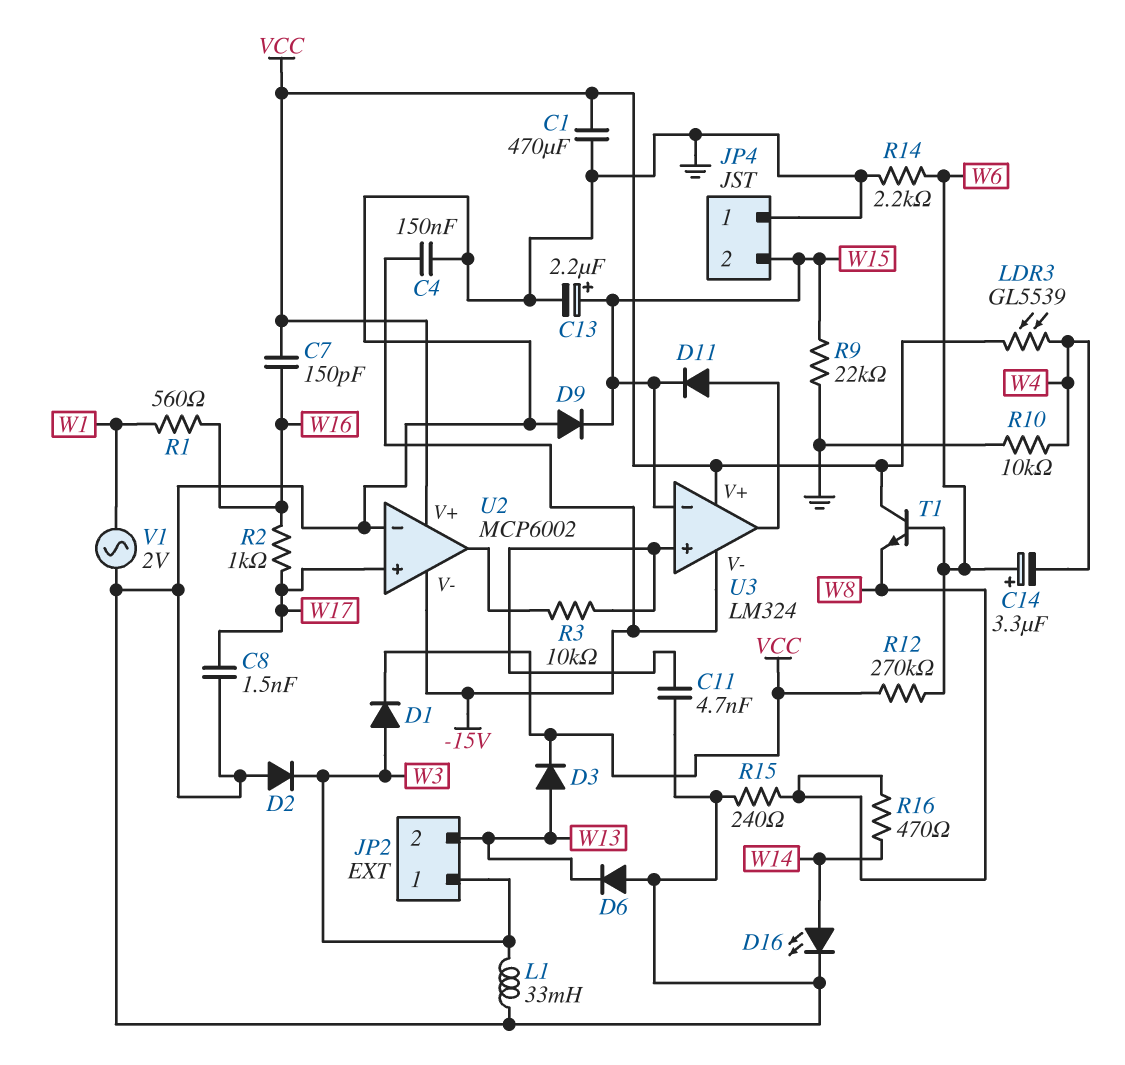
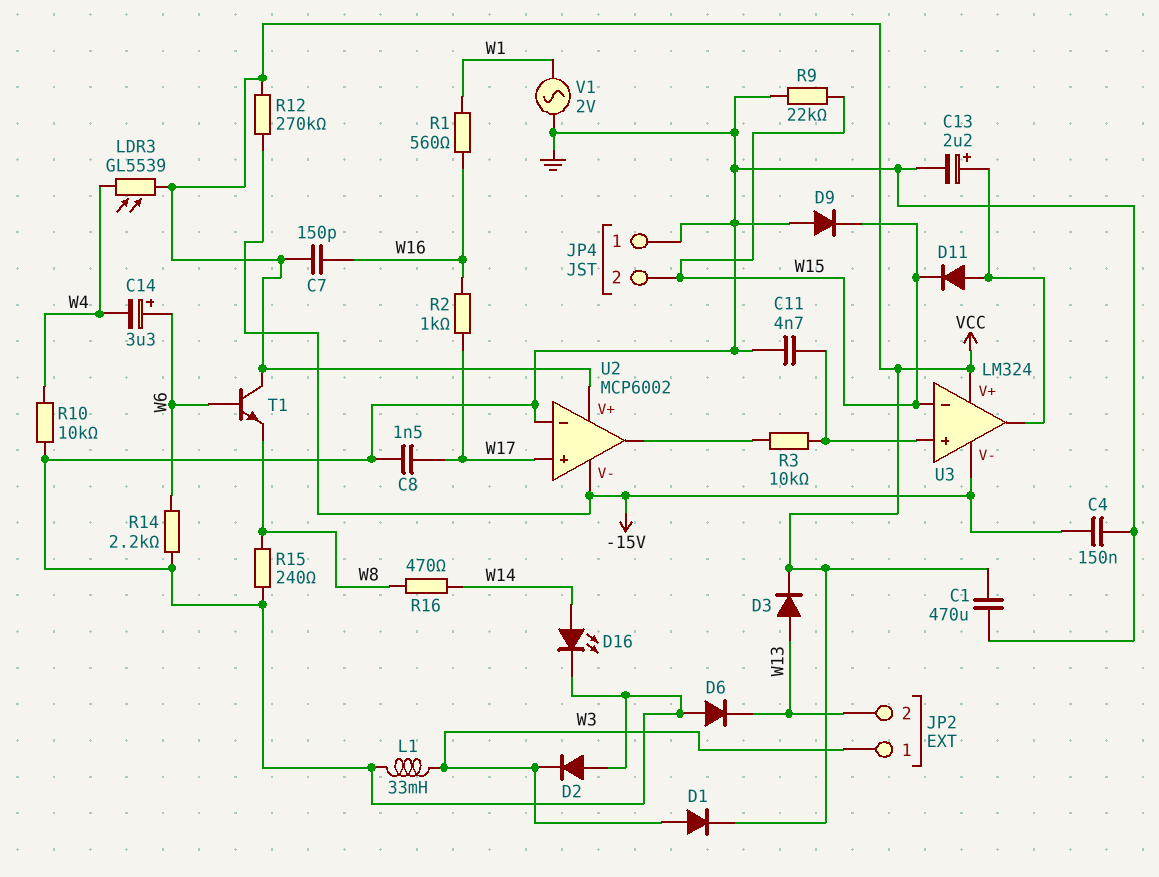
C13: 2.2uF (plus W15, minus GND) -> 2.2uF (plus U3/out, minus GND)
R12: 270k (VCC, W6) -> 270k (-15V, VCC)

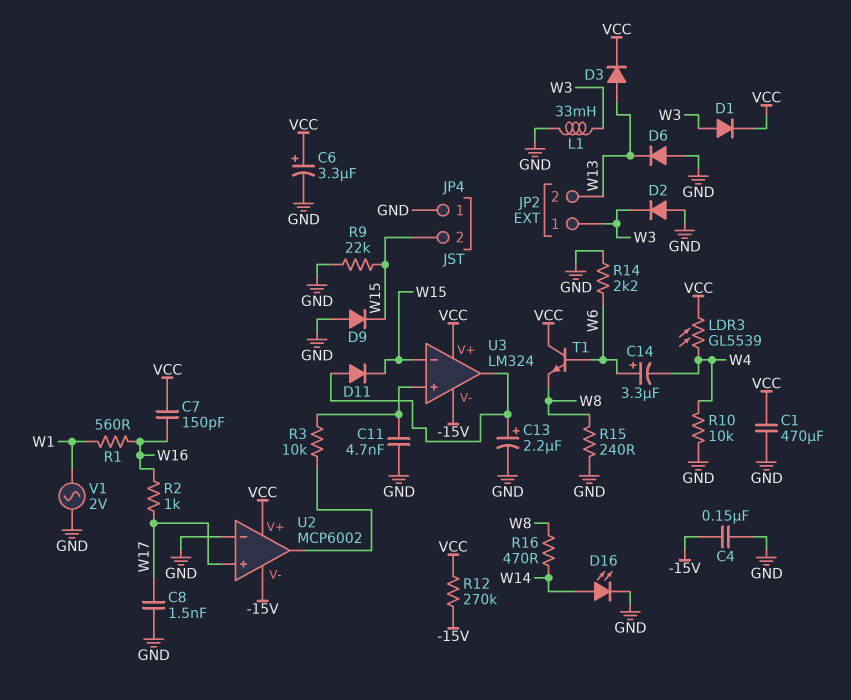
C6: none -> 3.3uF (plus VCC, minus GND)

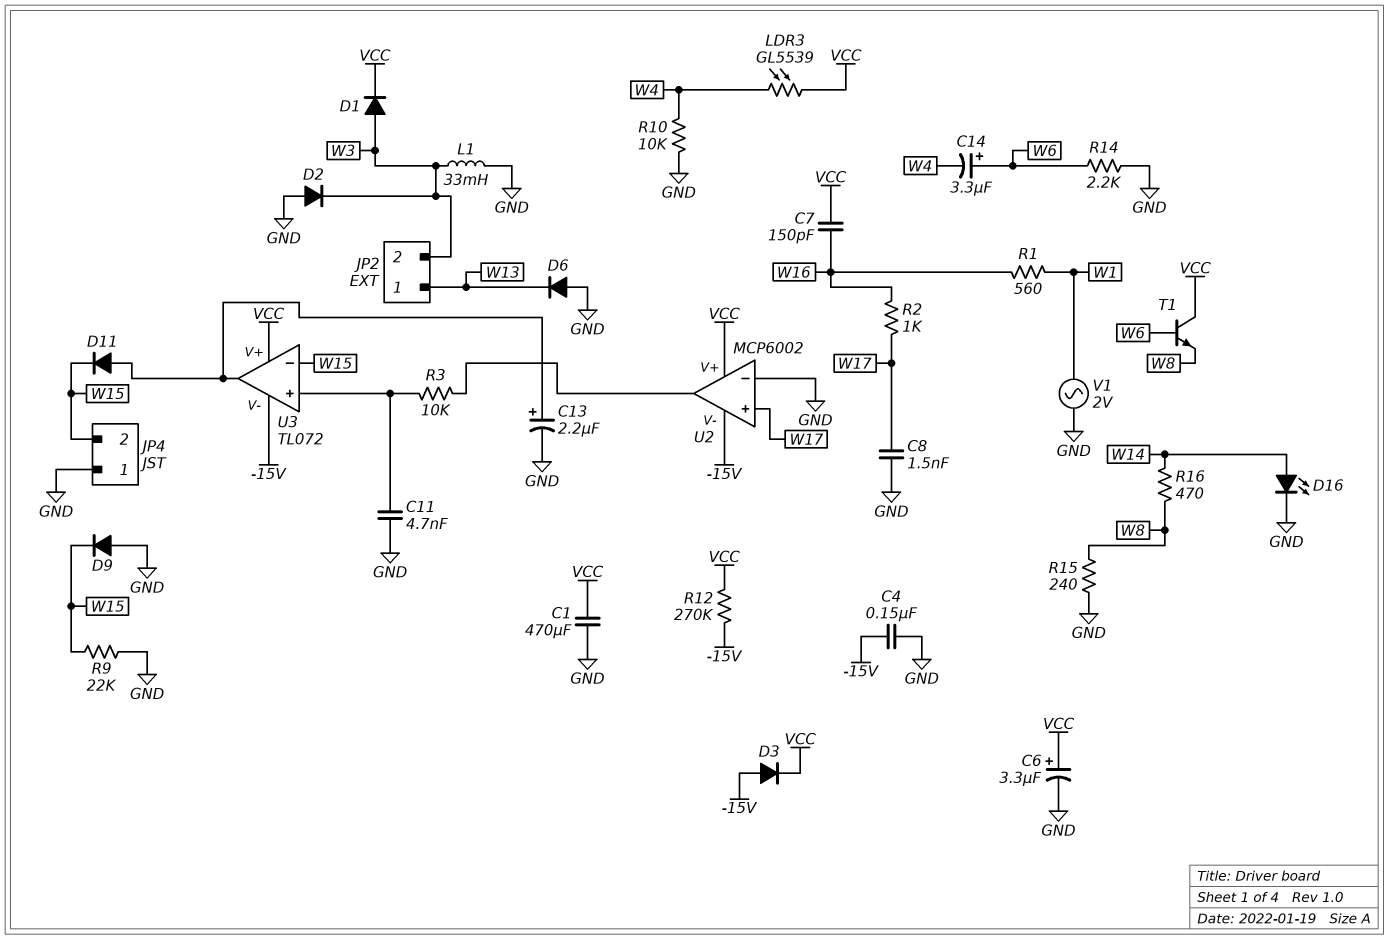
D3: diode (A W13, K VCC) -> diode (A -15V, K VCC)
JP2 pin 1: W3 -> W13
JP2 pin 2: W13 -> W3
U3: LM324 -> TL072

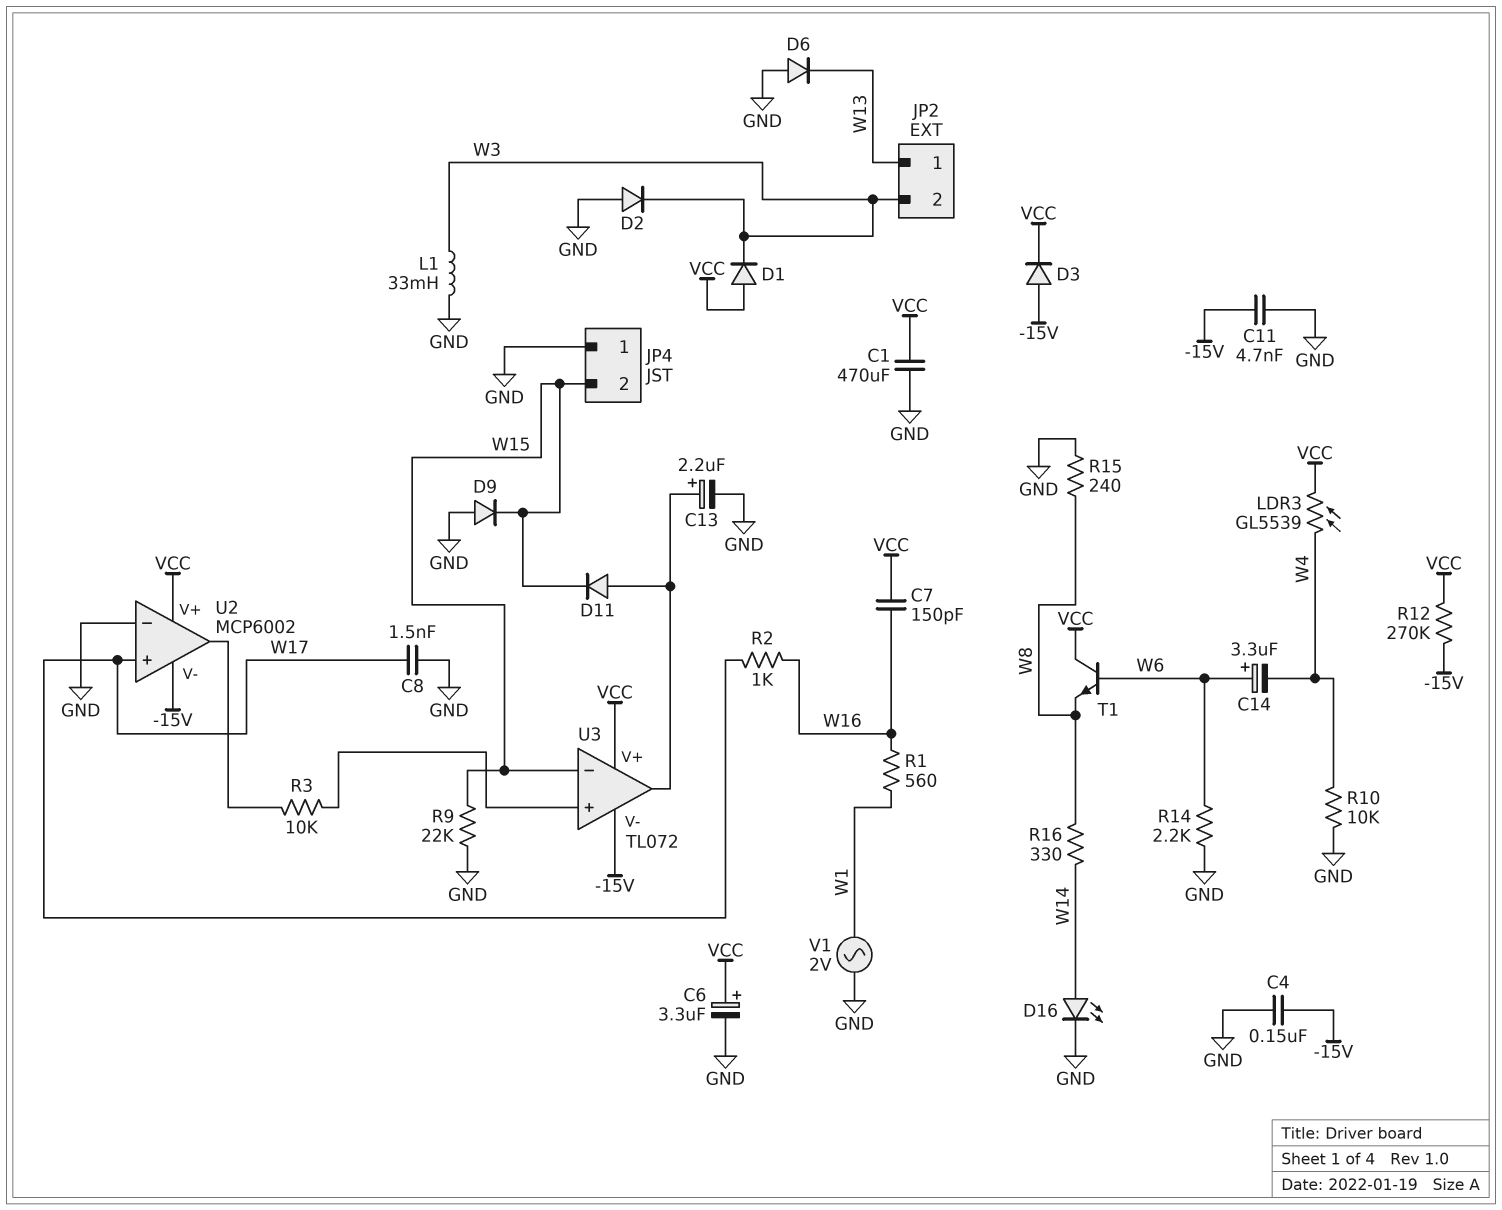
C11: 4.7nF (GND, U3/in+) -> 4.7nF (-15V, GND)
D1: diode (A W3, K VCC) -> diode (A VCC, K W3)
R16: 470 (W8, W14) -> 330 (W8, W14)

